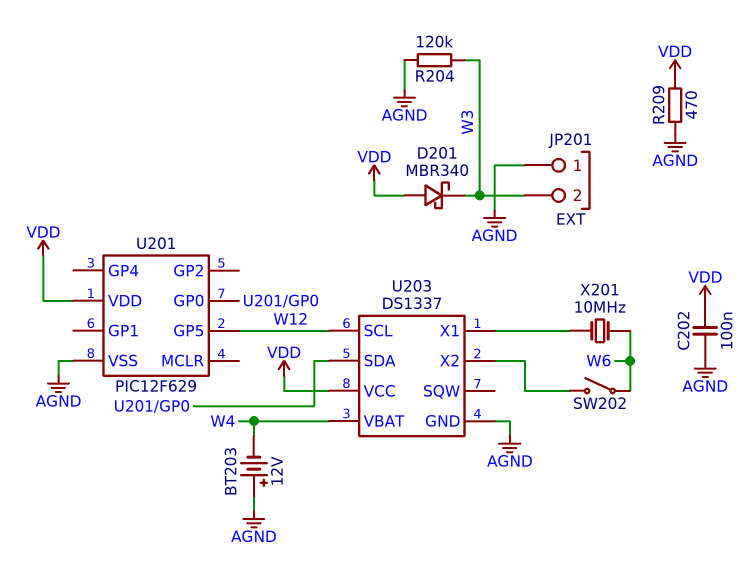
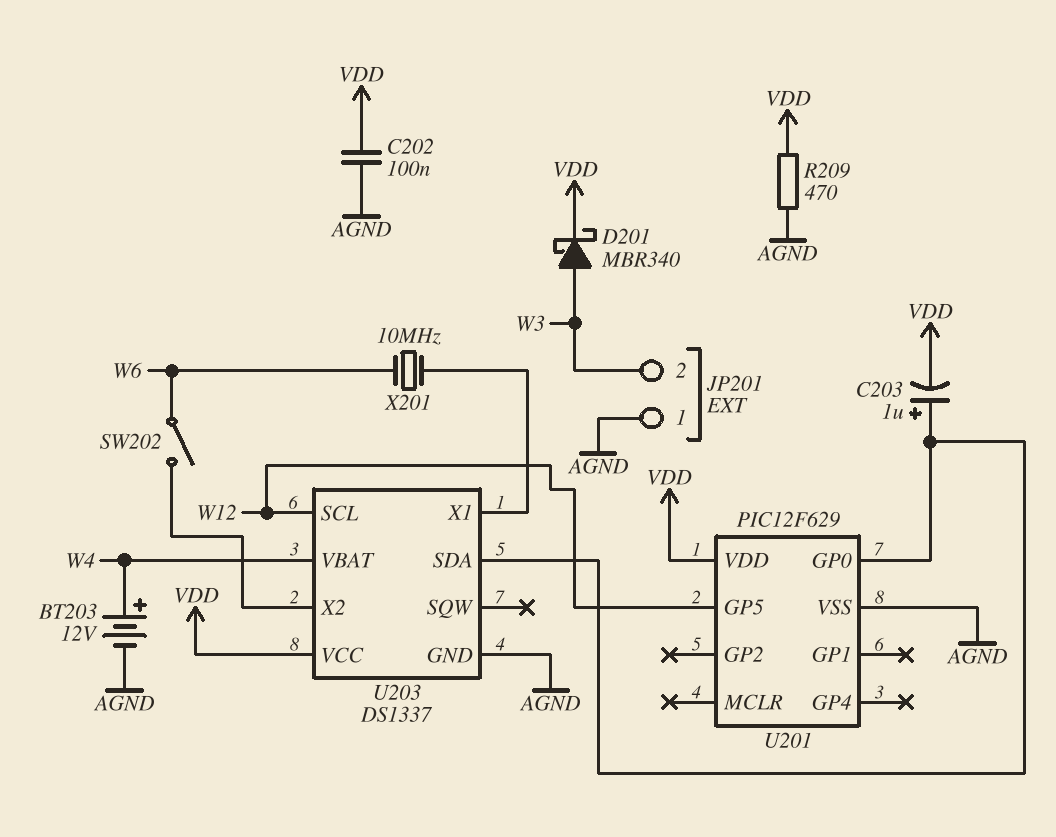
BT203: 12V (plus AGND, minus W4) -> 12V (plus W4, minus AGND)
C203: none -> 1uF (plus U201/GP0, minus VDD)
D201: schottky MBR340 (A VDD, K W3) -> schottky MBR340 (A W3, K VDD)
R204: 120k (AGND, W3) -> none

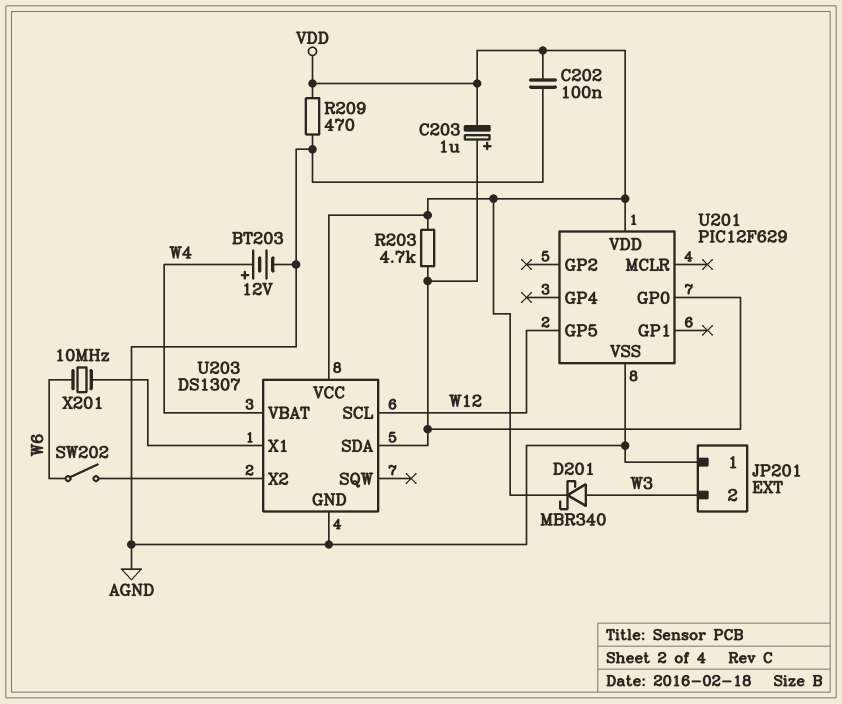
R203: none -> 4.7k (U201/GP0, VDD)
U203: DS1337 -> DS1307

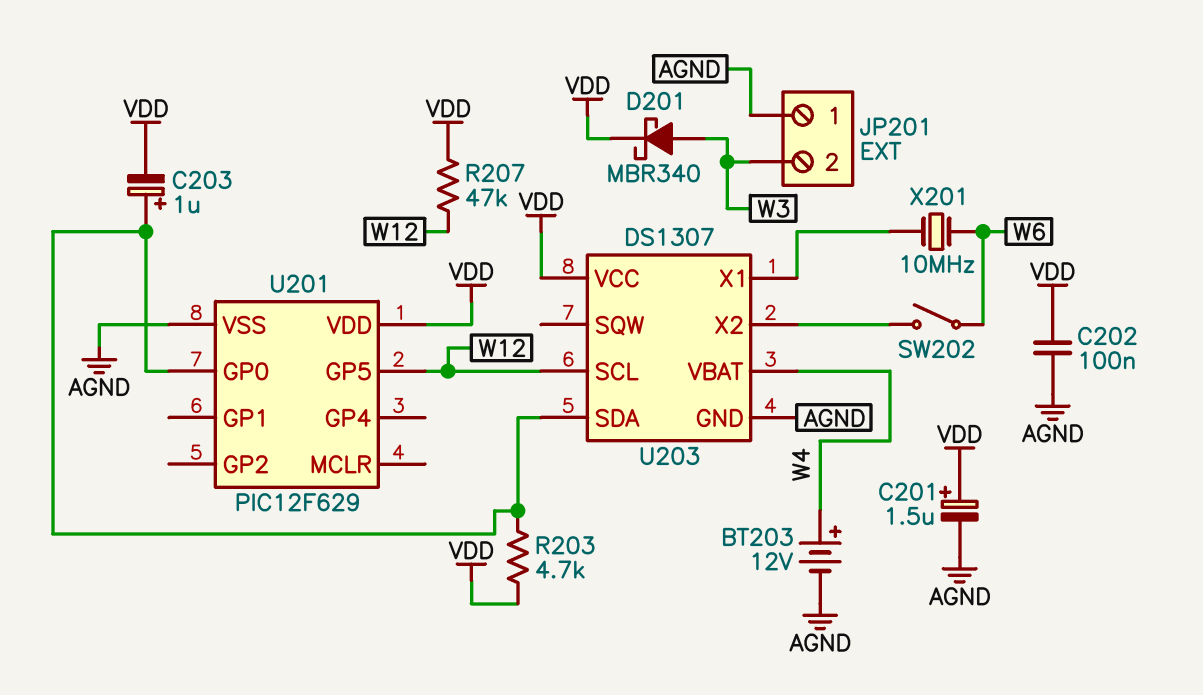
C201: none -> 1.5uF (plus VDD, minus AGND)
R207: none -> 47k (VDD, W12)
R209: 470 (AGND, VDD) -> none

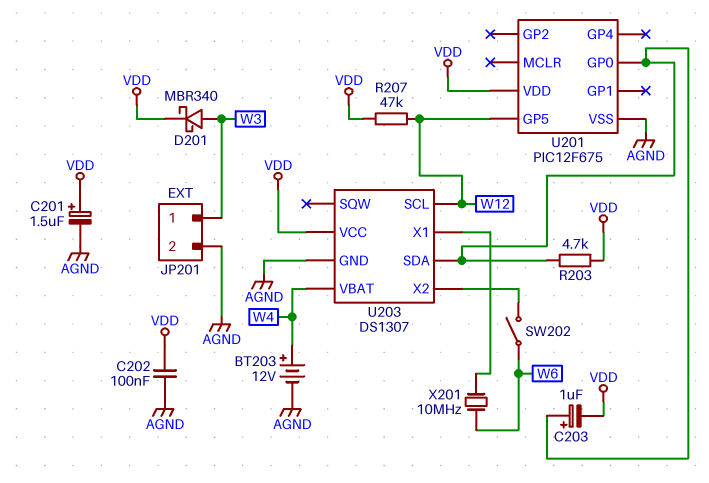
JP201 pin 1: AGND -> W3
JP201 pin 2: W3 -> AGND
U201: PIC12F629 -> PIC12F675

